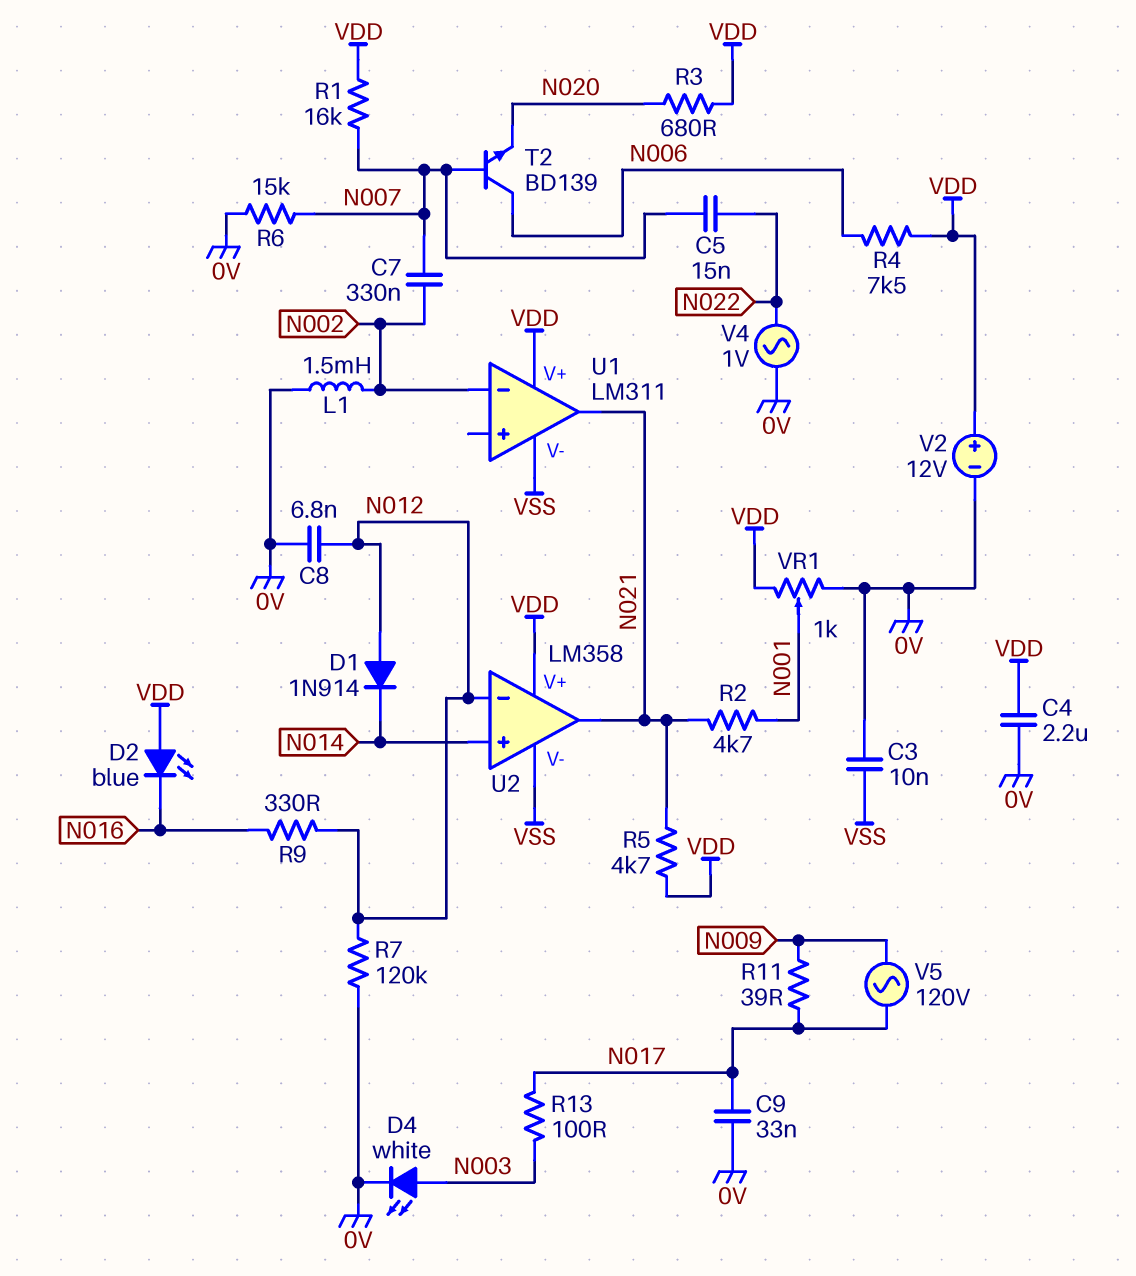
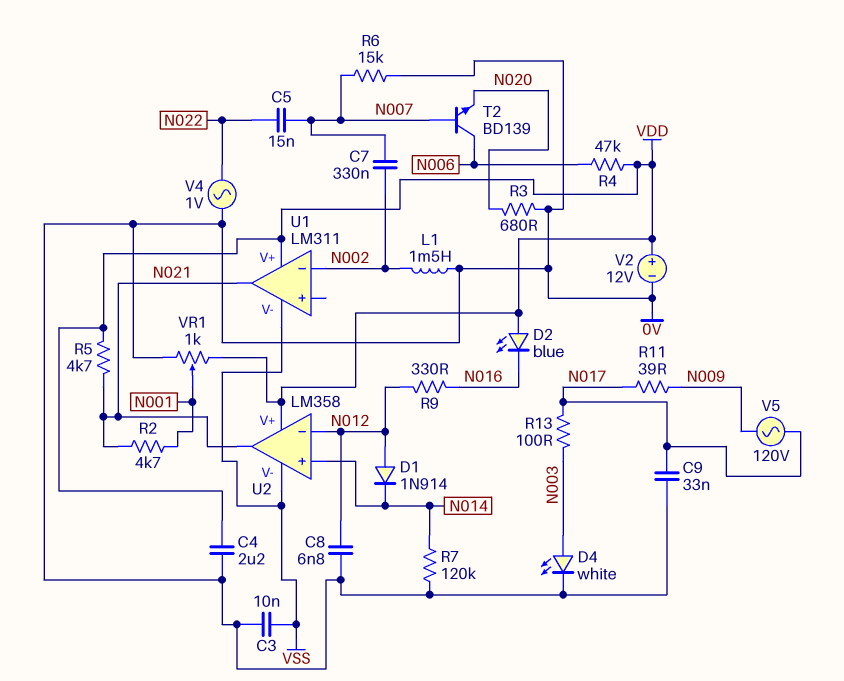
R1: 16k (N007, VDD) -> none
R3: 680 (N020, VDD) -> 680 (0V, N020)
R4: 7.5k (N006, VDD) -> 47k (N006, VDD)
R7: 120k (0V, N012) -> 120k (0V, N014)

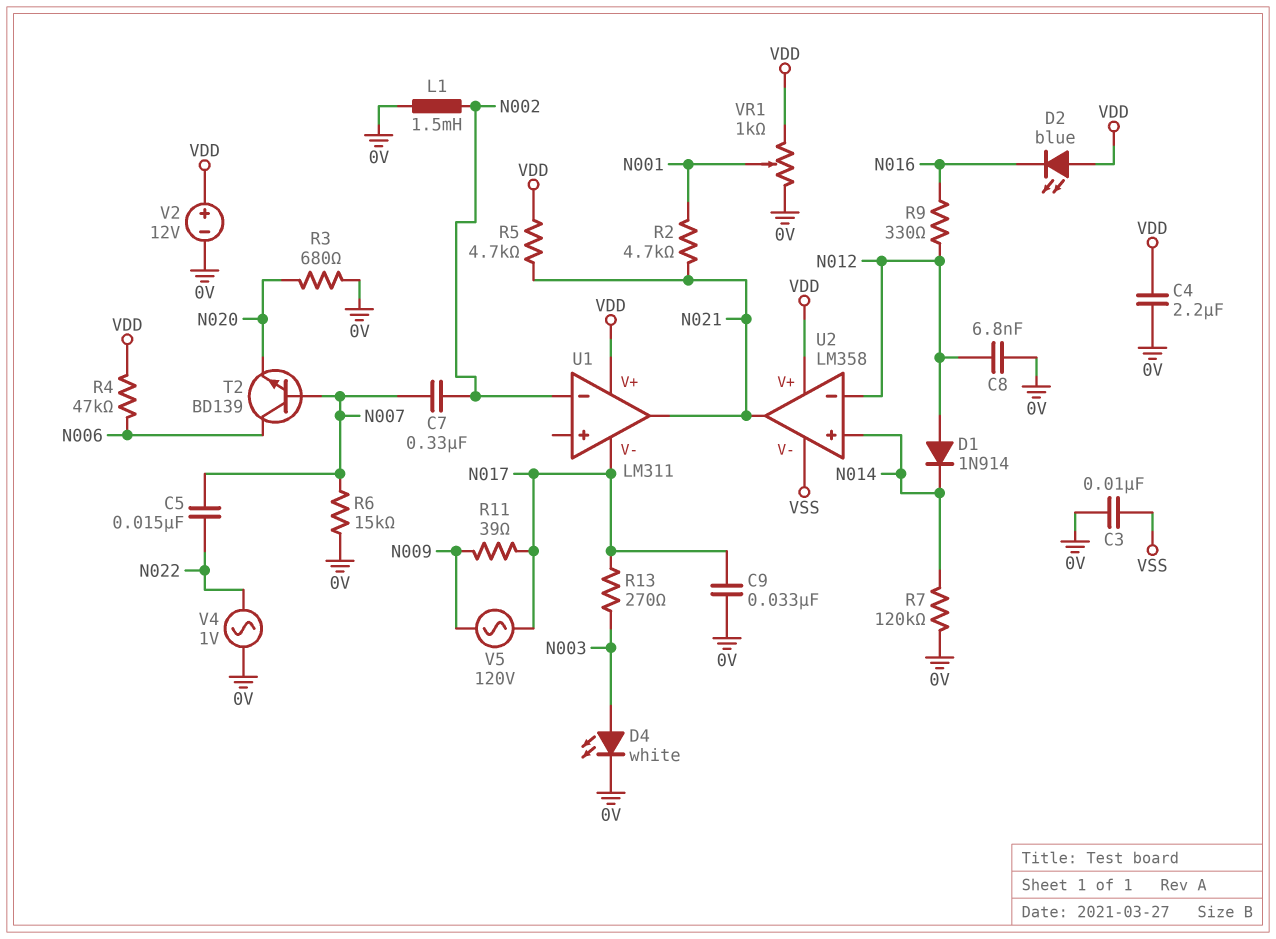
R13: 100 (N003, N017) -> 270 (N003, N017)
U1 pin V-: VSS -> N017

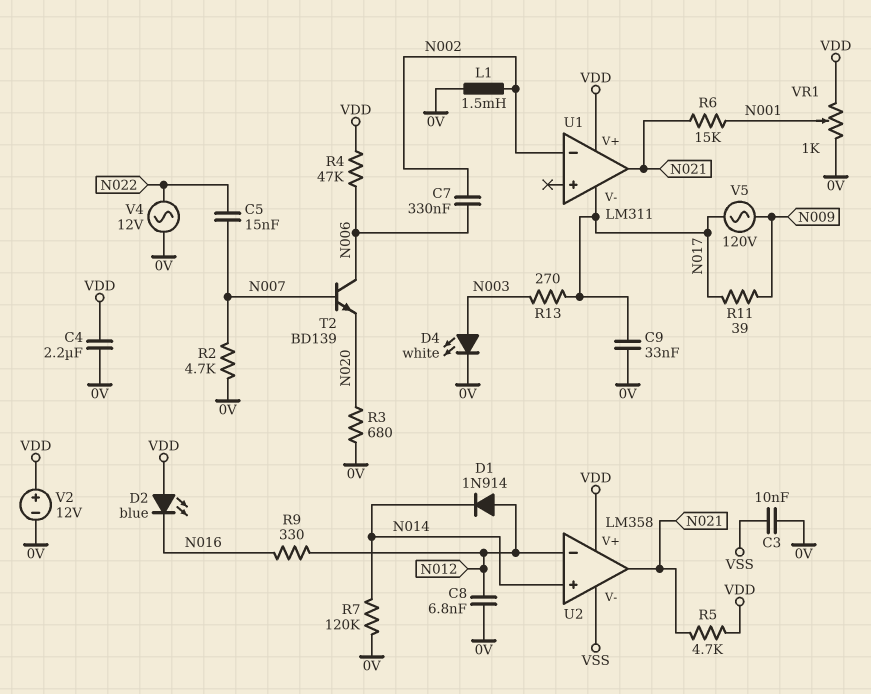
C7: 330nF (N002, N007) -> 330nF (N002, N006)
R2: 4.7k (N001, N021) -> 4.7k (0V, N007)
R6: 15k (0V, N007) -> 15k (N001, N021)
V4: AC 1V (0V, N022) -> AC 12V (0V, N022)

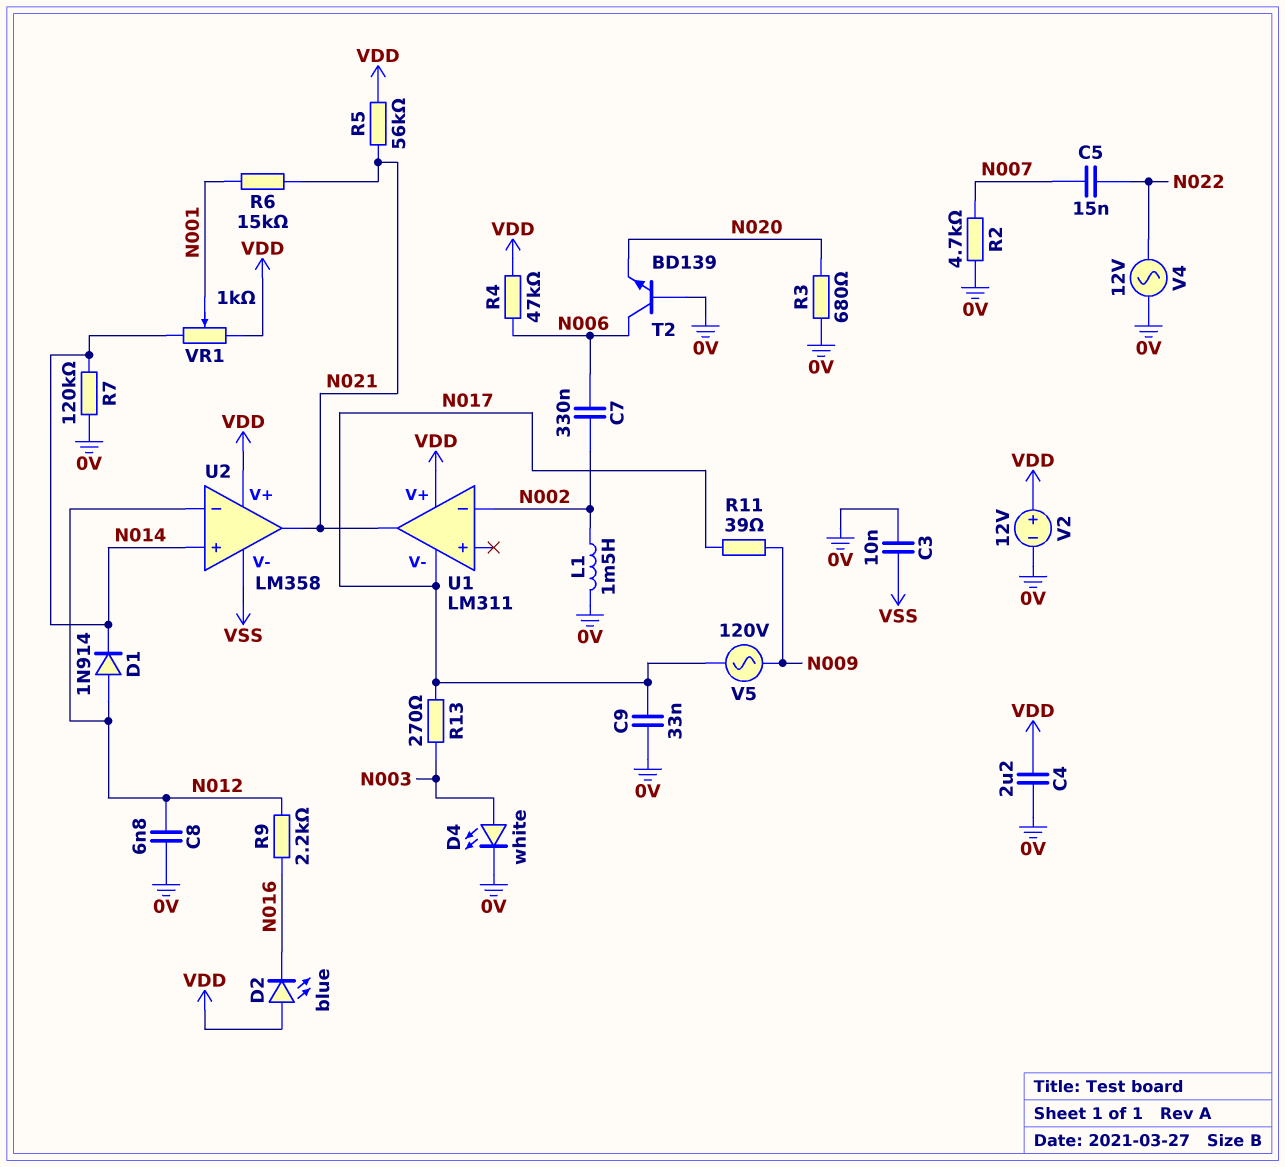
R5: 4.7k (N021, VDD) -> 56k (N021, VDD)
R9: 330 (N012, N016) -> 2.2k (N012, N016)
T2: NPN BD139 (B N007, C N006, E N020) -> NPN BD139 (B 0V, C N006, E N020)
VR1: 1k (0V, VDD, wiper N001) -> 1k (N014, VDD, wiper N001)

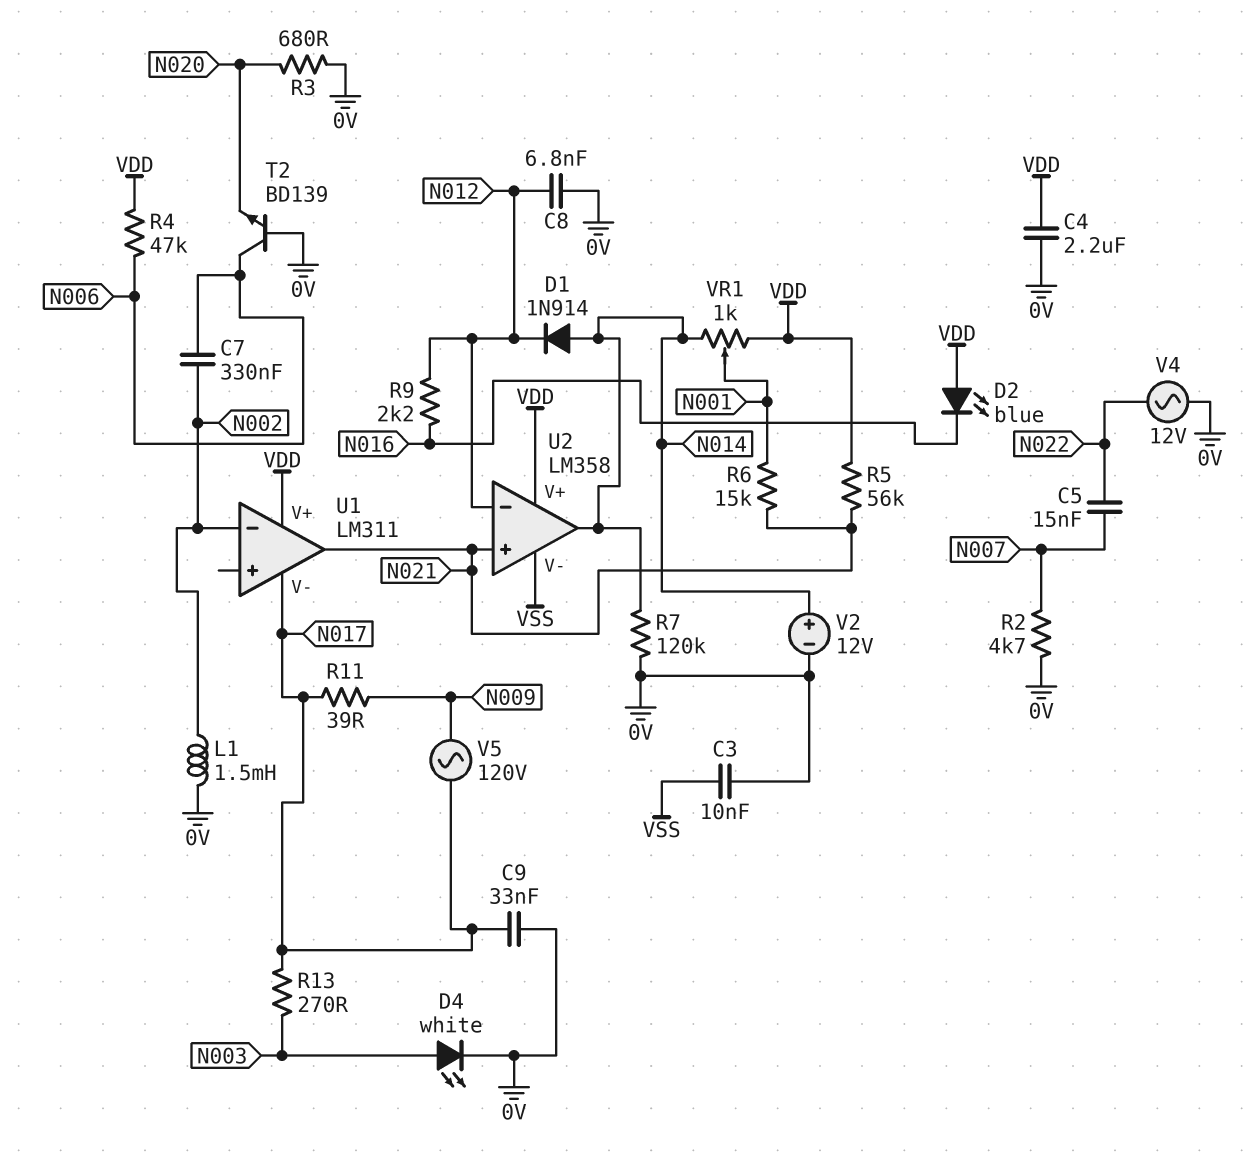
D1: diode 1N914 (A N012, K N014) -> diode 1N914 (A N014, K N012)
U2 pin in+: N014 -> N021
U2 pin out: N021 -> N014
V2: 12V (plus VDD, minus 0V) -> 12V (plus N014, minus 0V)

